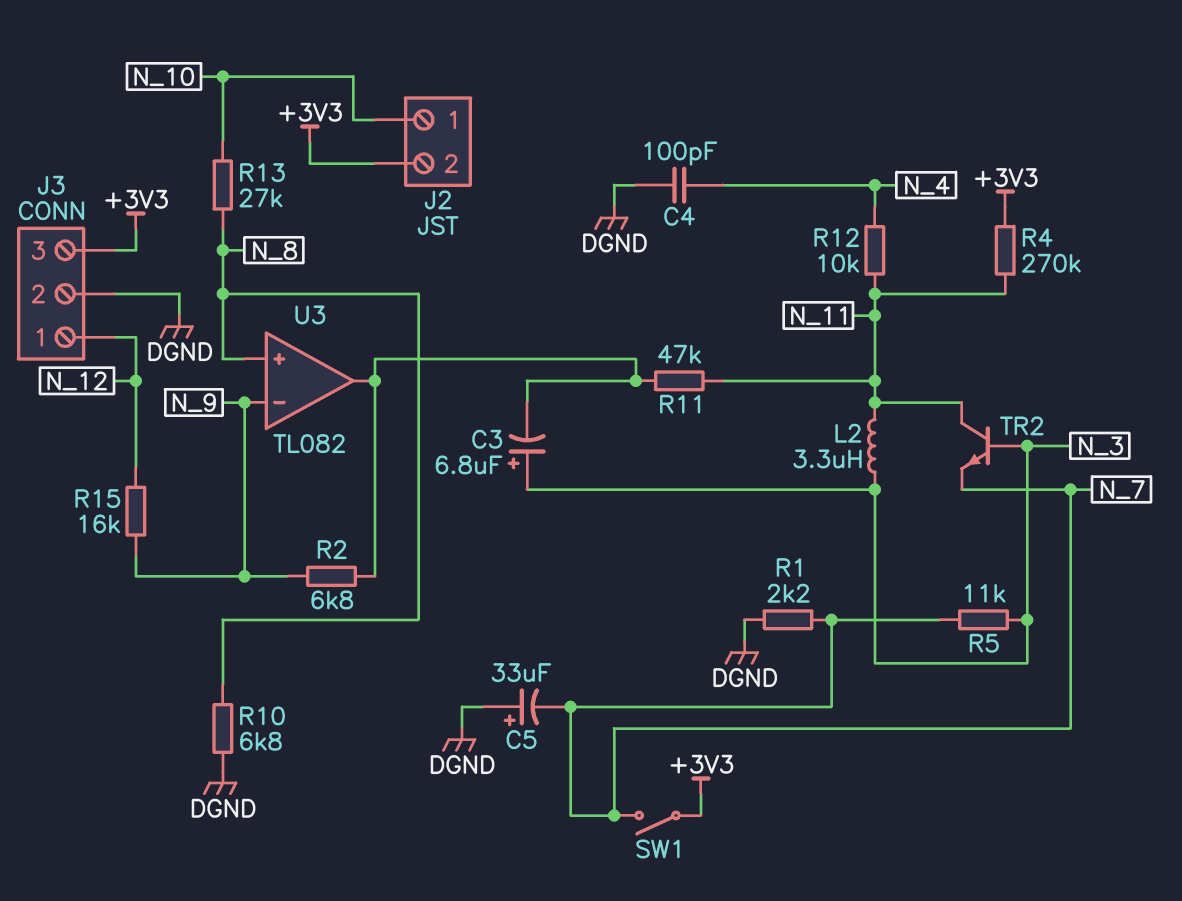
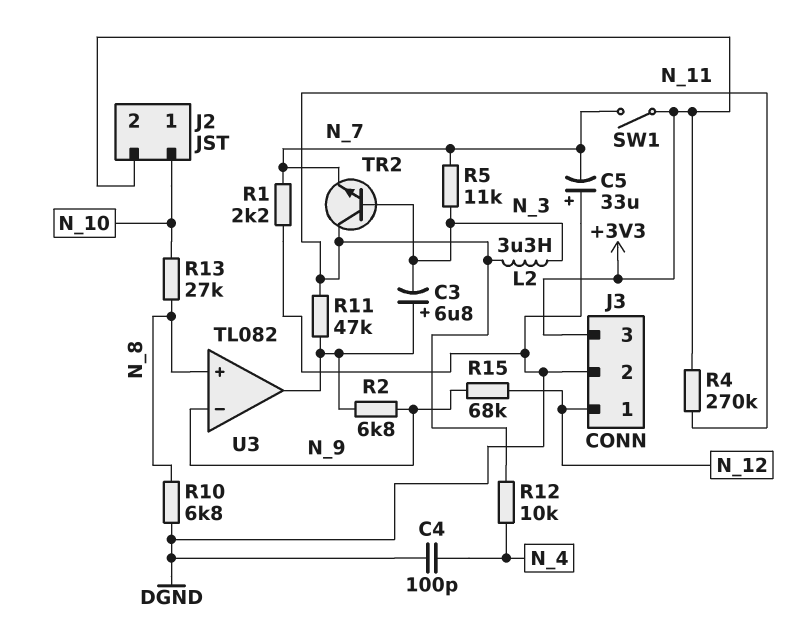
C3: 6.8uF (plus N_3, minus U3/out) -> 6.8uF (plus U3/out, minus N_3)
R15: 16k (N_9, N_12) -> 68k (N_9, N_12)

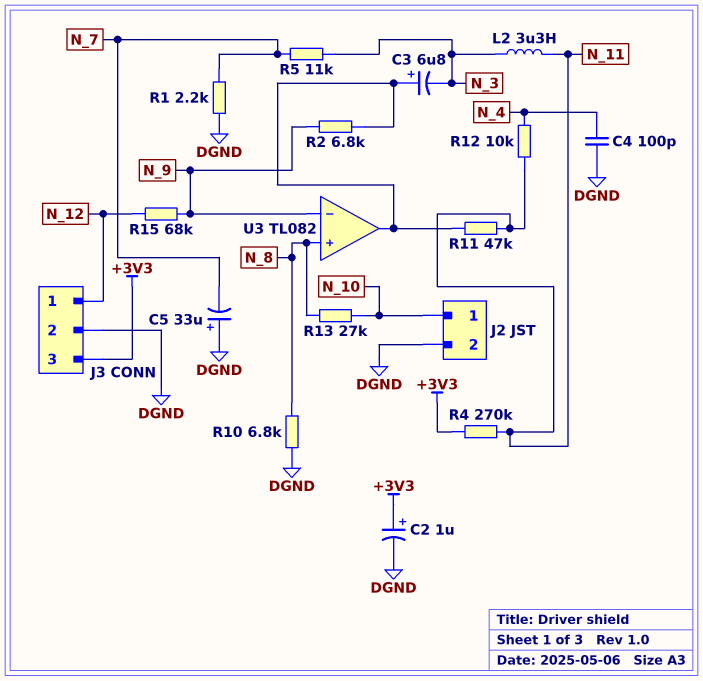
C2: none -> 1uF (plus +3V3, minus DGND)
J2 pin 2: +3V3 -> DGND
SW1: switch (+3V3, N_7) -> none
TR2: NPN (B N_3, C N_11, E N_7) -> none

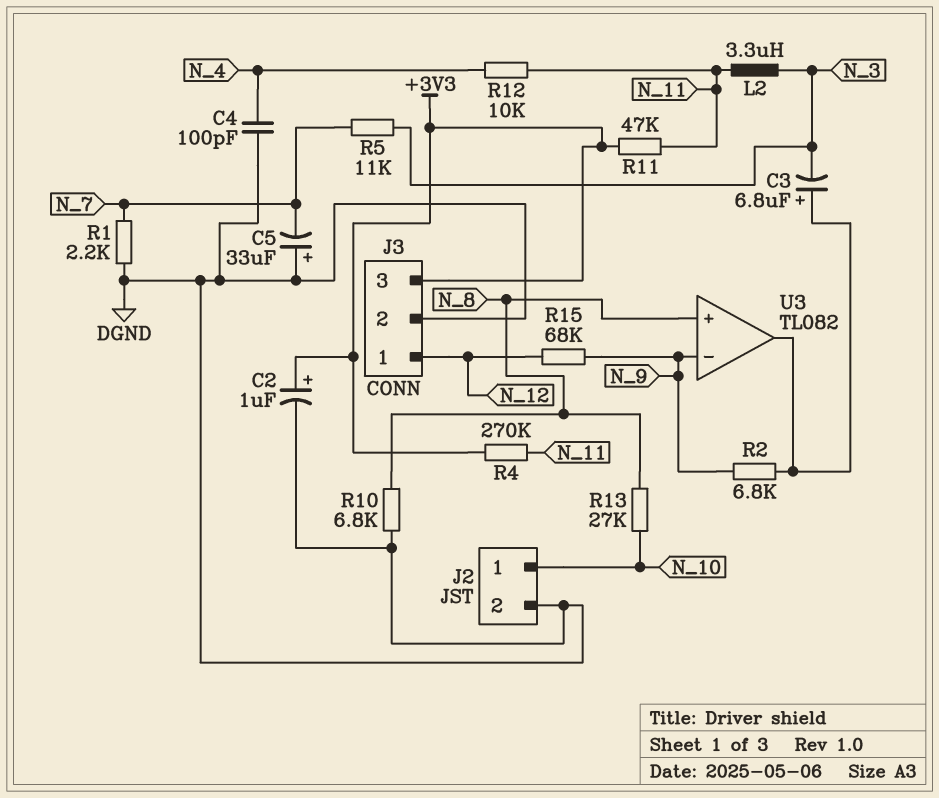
R11: 47k (N_11, U3/out) -> 47k (+3V3, N_11)

